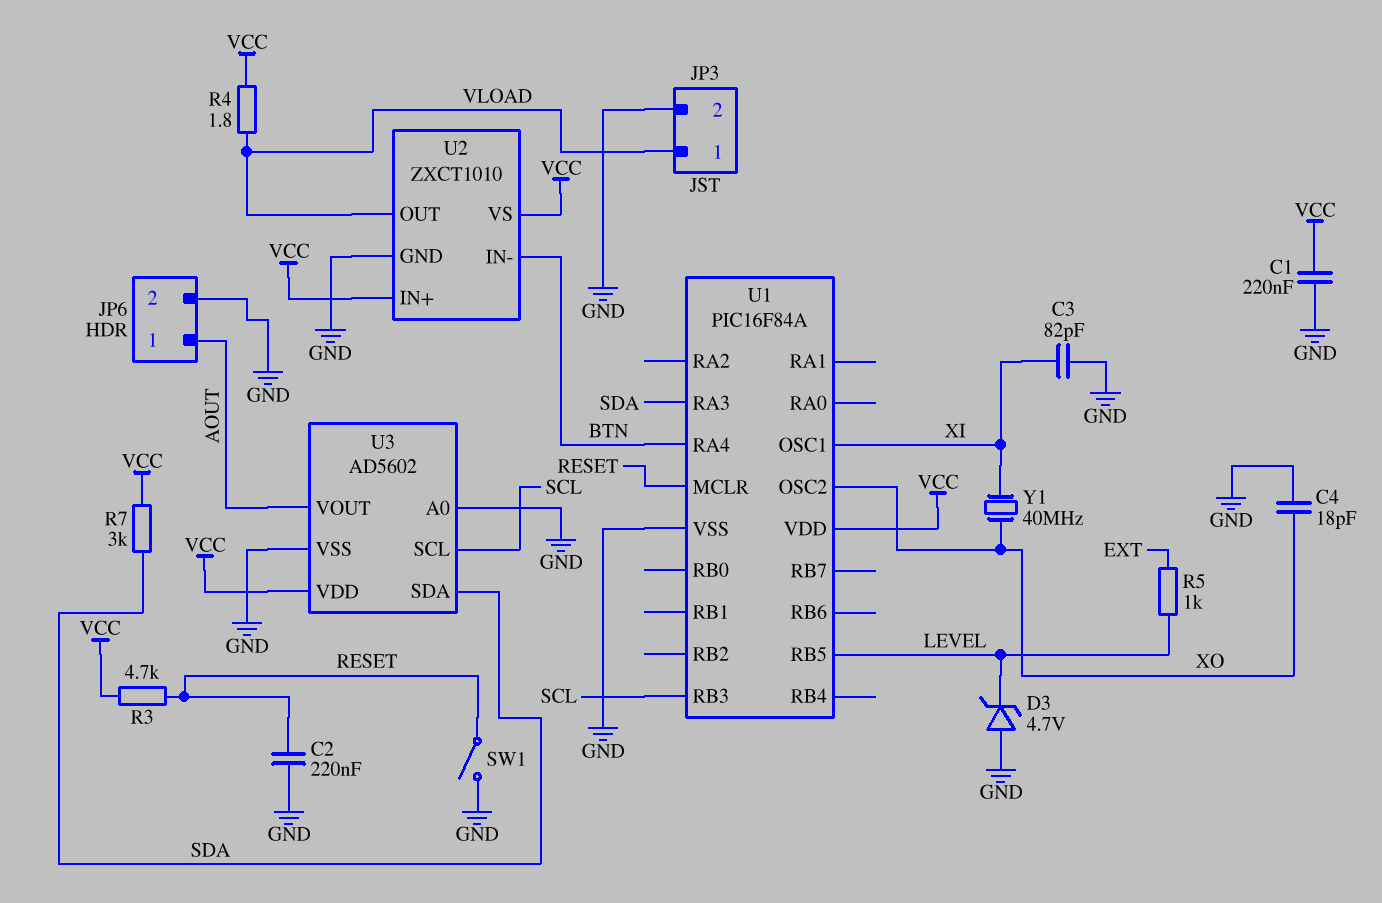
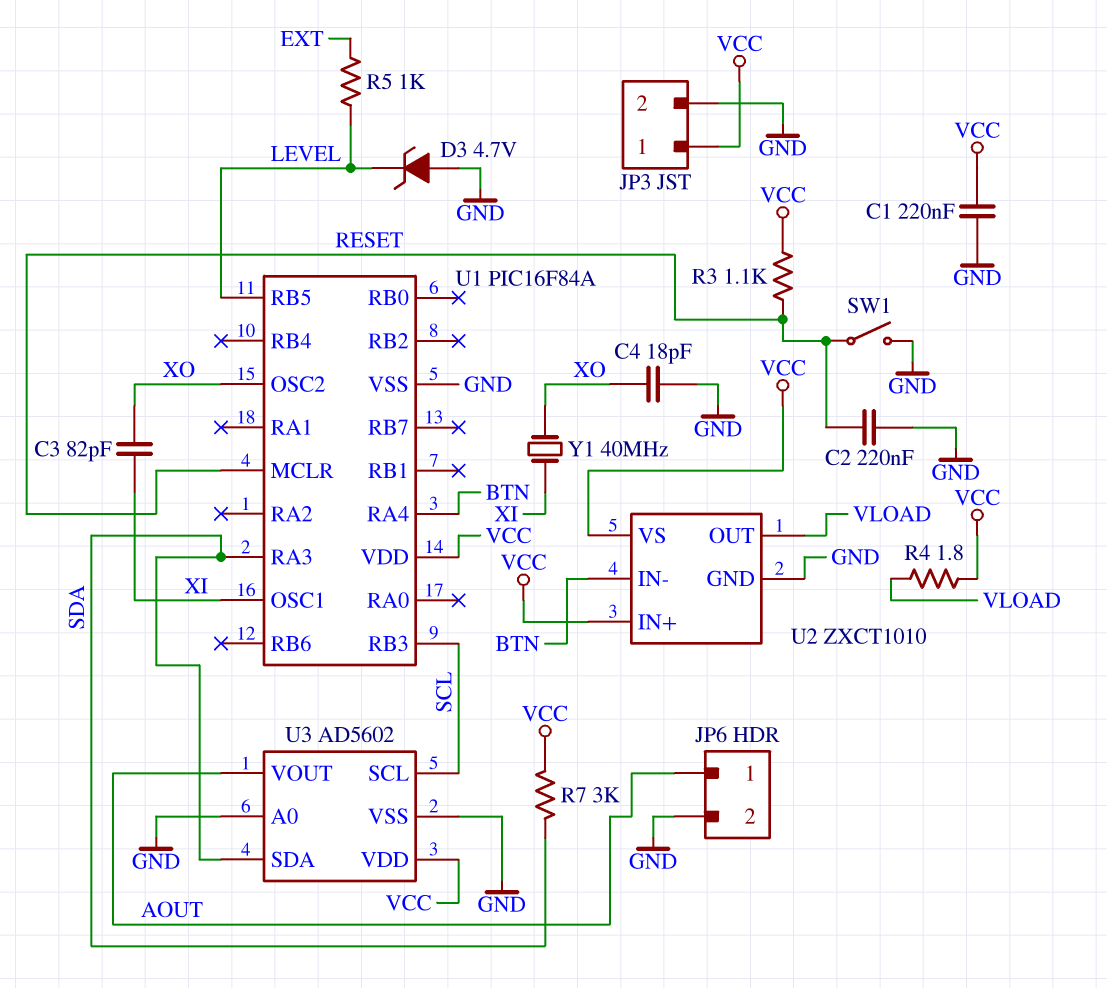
C3: 82pF (GND, XI) -> 82pF (XI, XO)
JP3 pin 1: VLOAD -> VCC
R3: 4.7k (RESET, VCC) -> 1.1k (RESET, VCC)

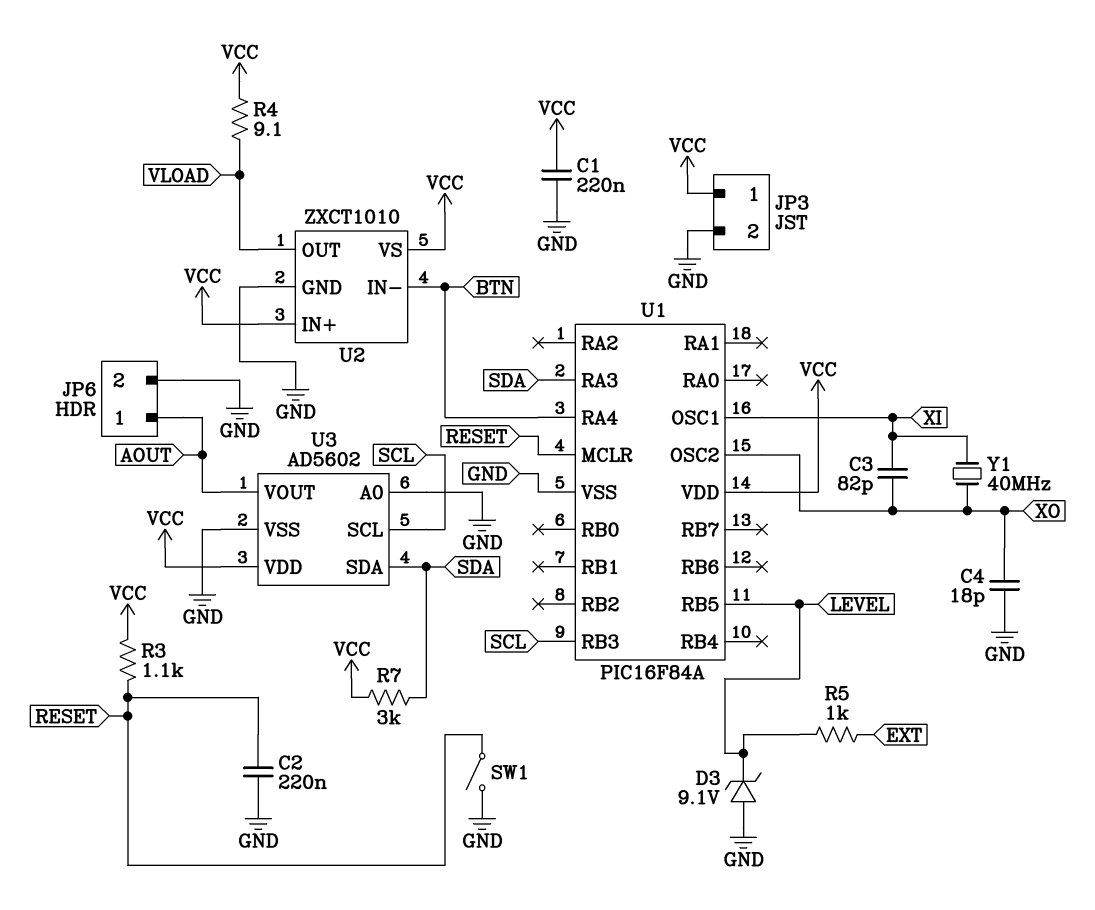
D3: zener 4.7V (A GND, K LEVEL) -> zener 9.1V (A GND, K LEVEL)
R4: 1.8 (VCC, VLOAD) -> 9.1 (VCC, VLOAD)

